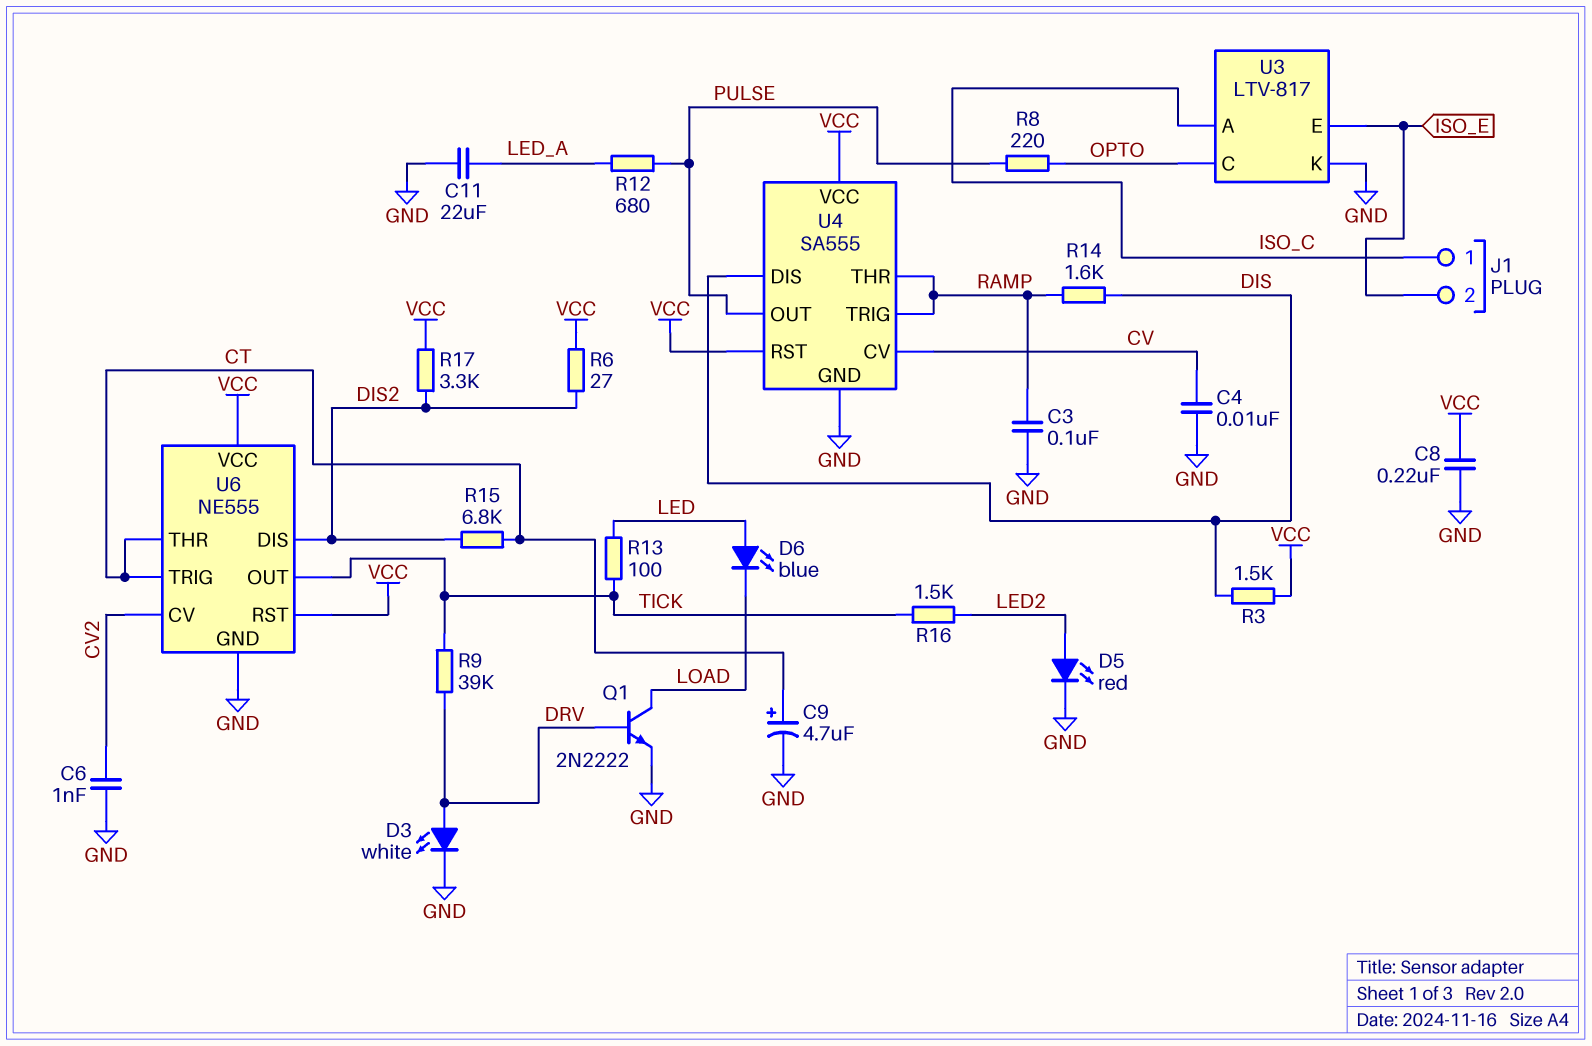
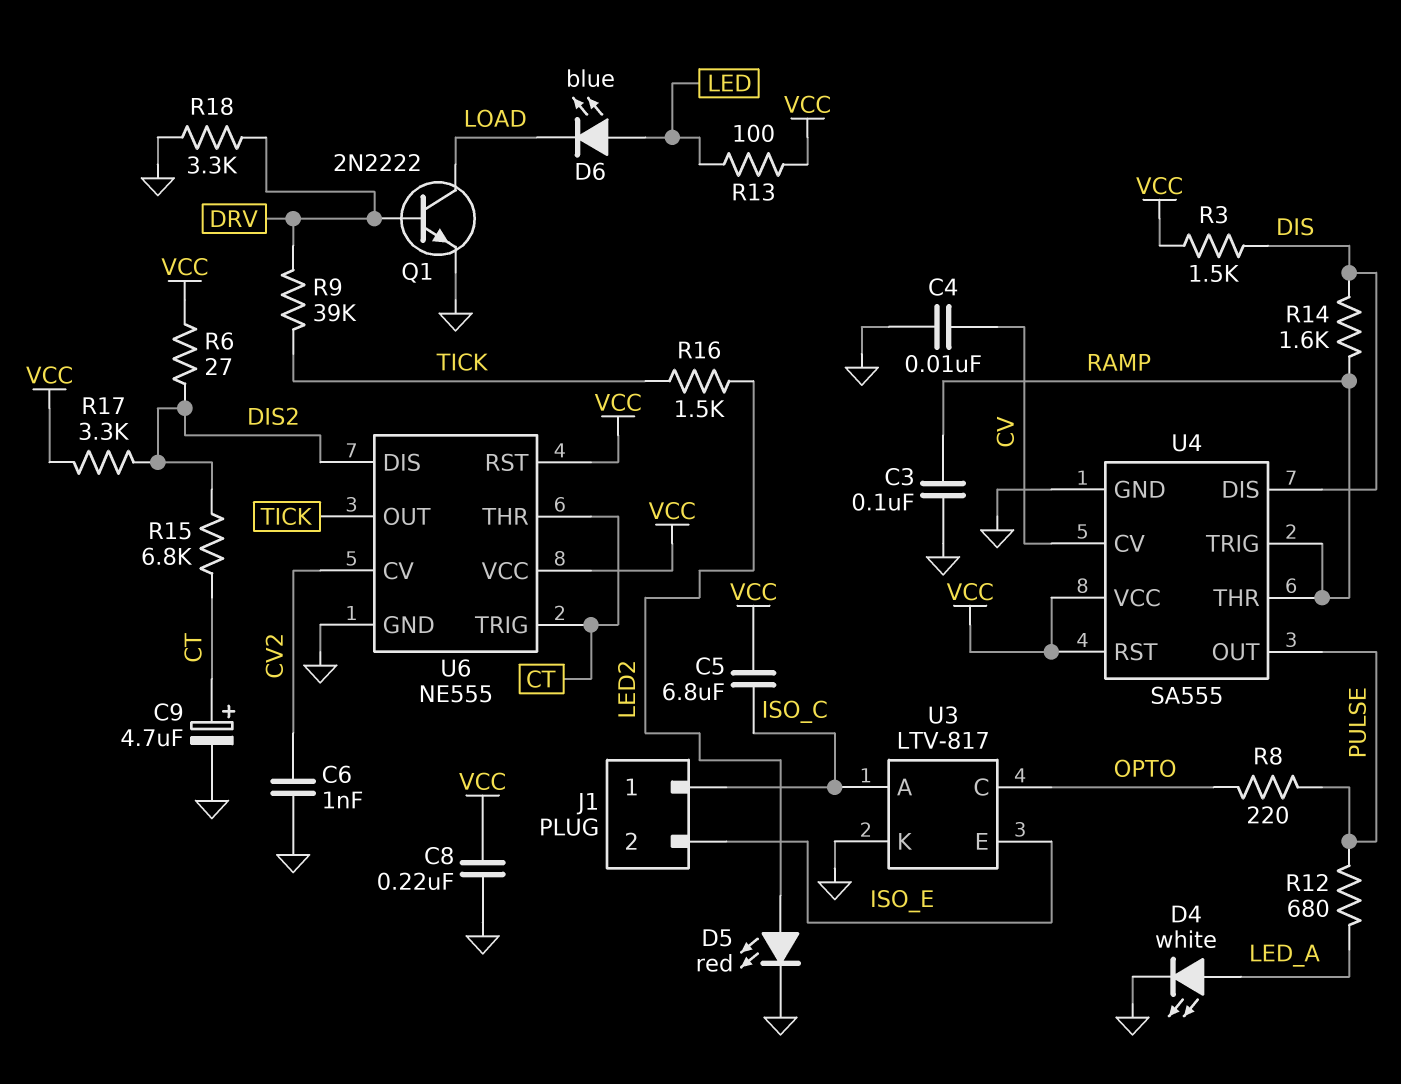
C5: none -> 6.8uF (ISO_C, VCC)
C11: 22uF (GND, LED_A) -> none
D3: LED white (A DRV, K GND) -> none
D4: none -> LED white (A LED_A, K GND)
R13: 100 (LED, TICK) -> 100 (LED, VCC)
R18: none -> 3.3k (DRV, GND)

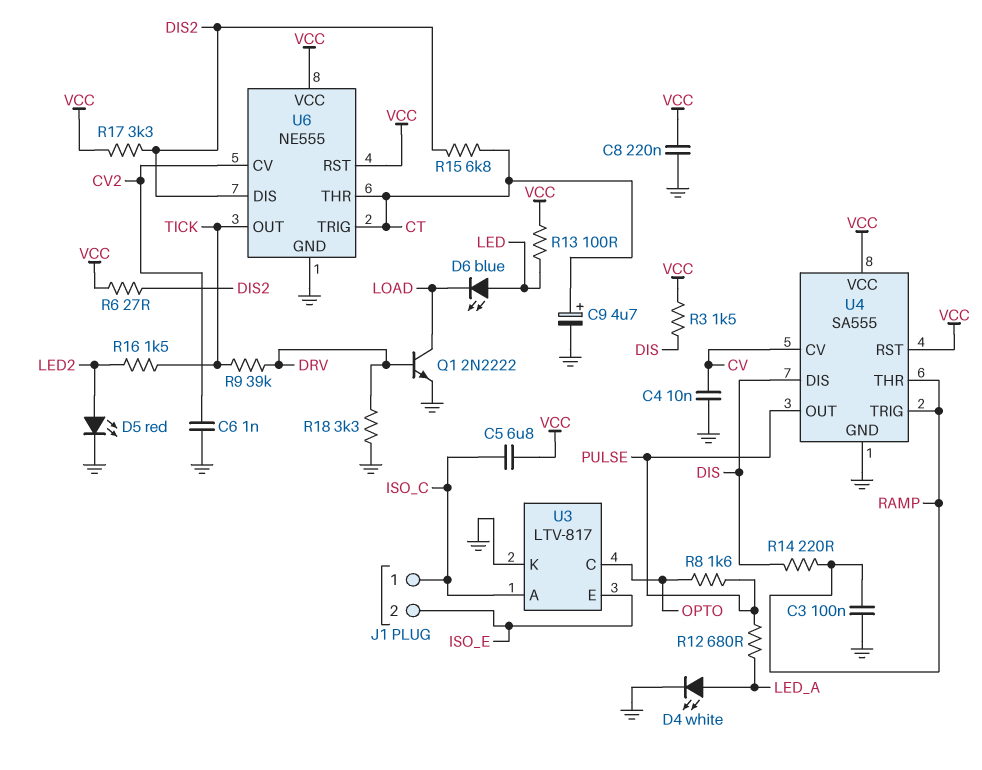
R8: 220 (OPTO, PULSE) -> 1.6k (OPTO, PULSE)
R14: 1.6k (DIS, RAMP) -> 220 (DIS, RAMP)

